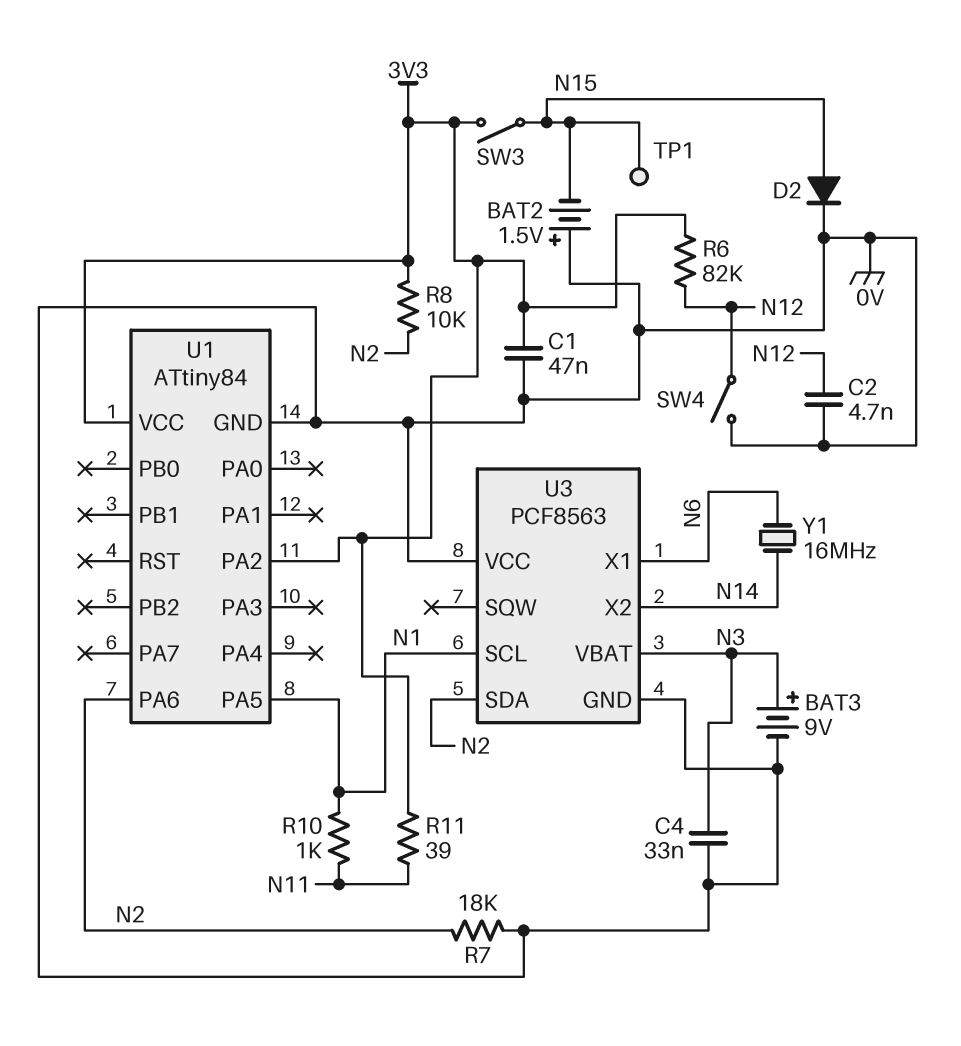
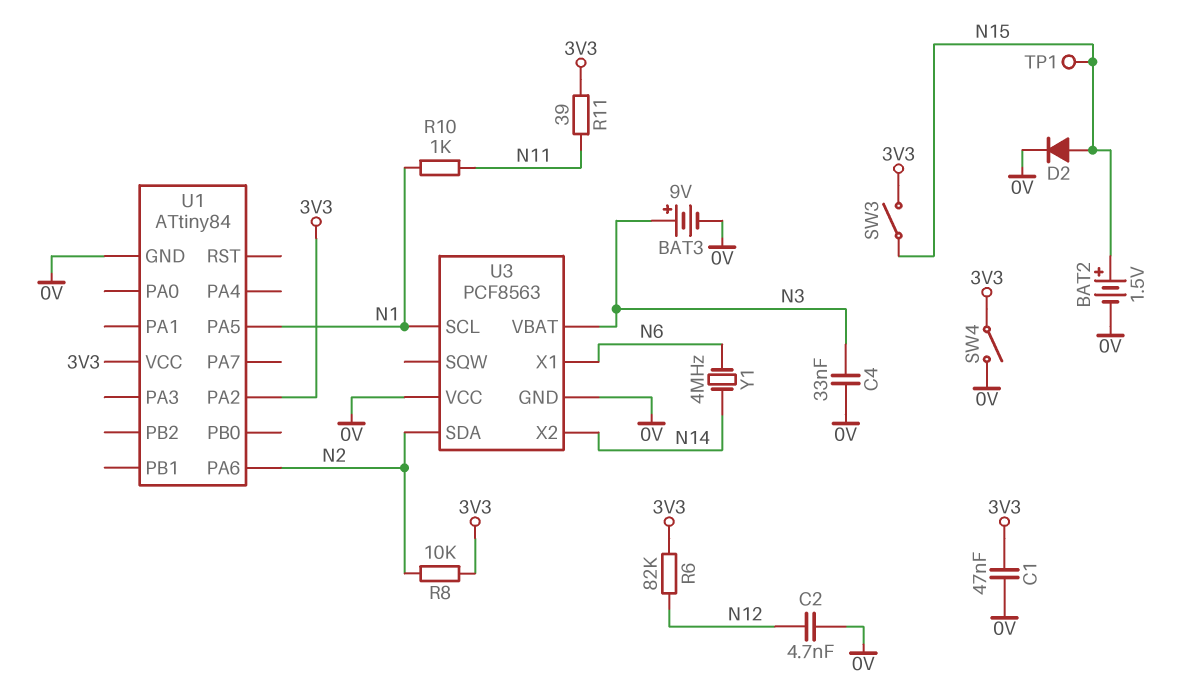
BAT2: 1.5V (plus 0V, minus N15) -> 1.5V (plus N15, minus 0V)
R7: 18k (0V, N2) -> none
SW4: switch (0V, N12) -> switch (0V, 3V3)
Y1: 16MHz (N6, N14) -> 4MHz (N6, N14)

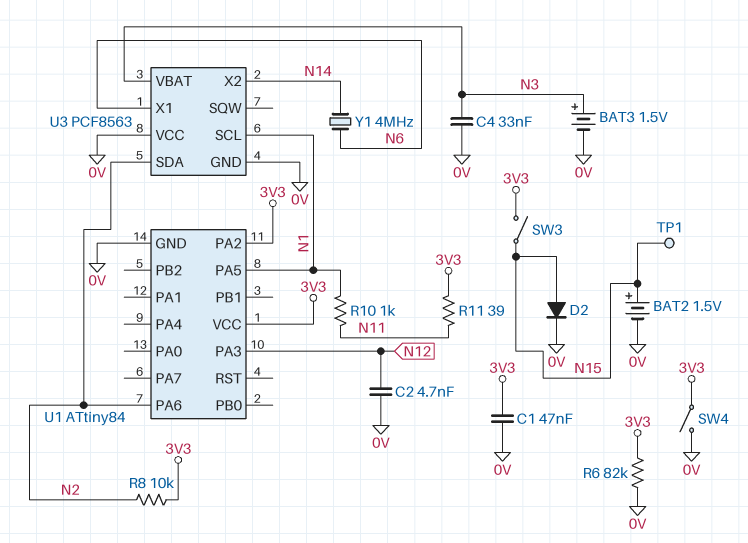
BAT3: 9V (plus N3, minus 0V) -> 1.5V (plus N3, minus 0V)
R6: 82k (3V3, N12) -> 82k (0V, 3V3)
U1 pin PA3: none -> N12

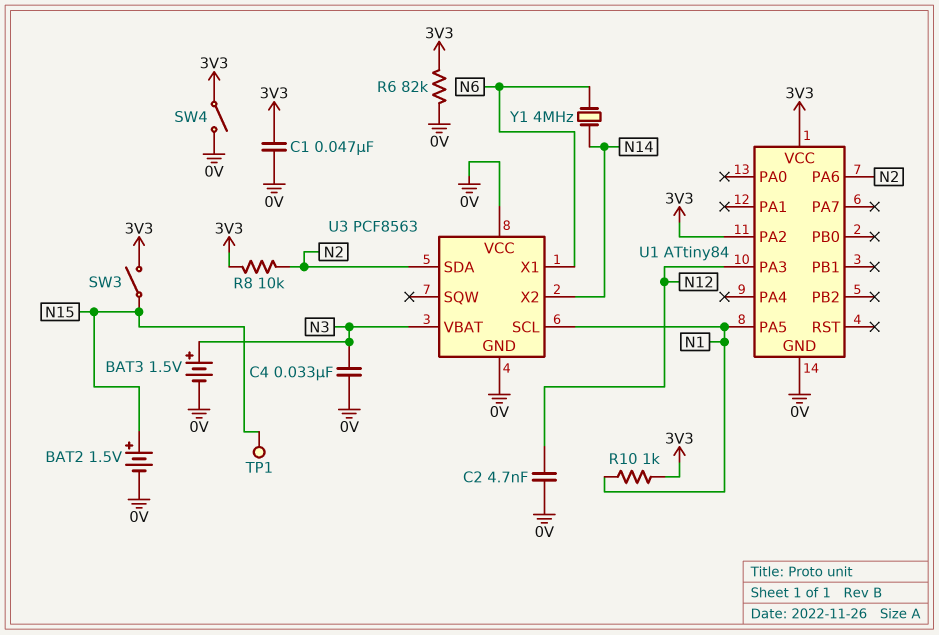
D2: diode (A N15, K 0V) -> none
R10: 1k (N1, N11) -> 1k (3V3, N1)
R11: 39 (3V3, N11) -> none

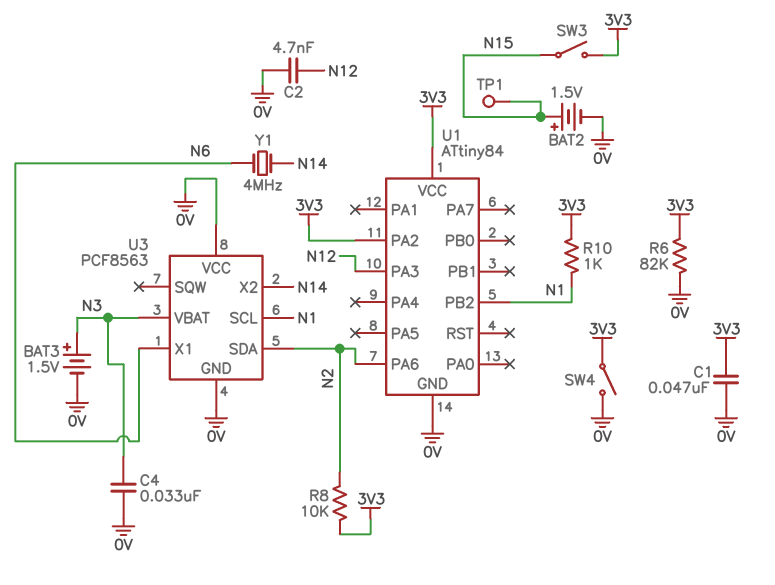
U1 pin PA5: N1 -> none
U1 pin PB2: none -> N1

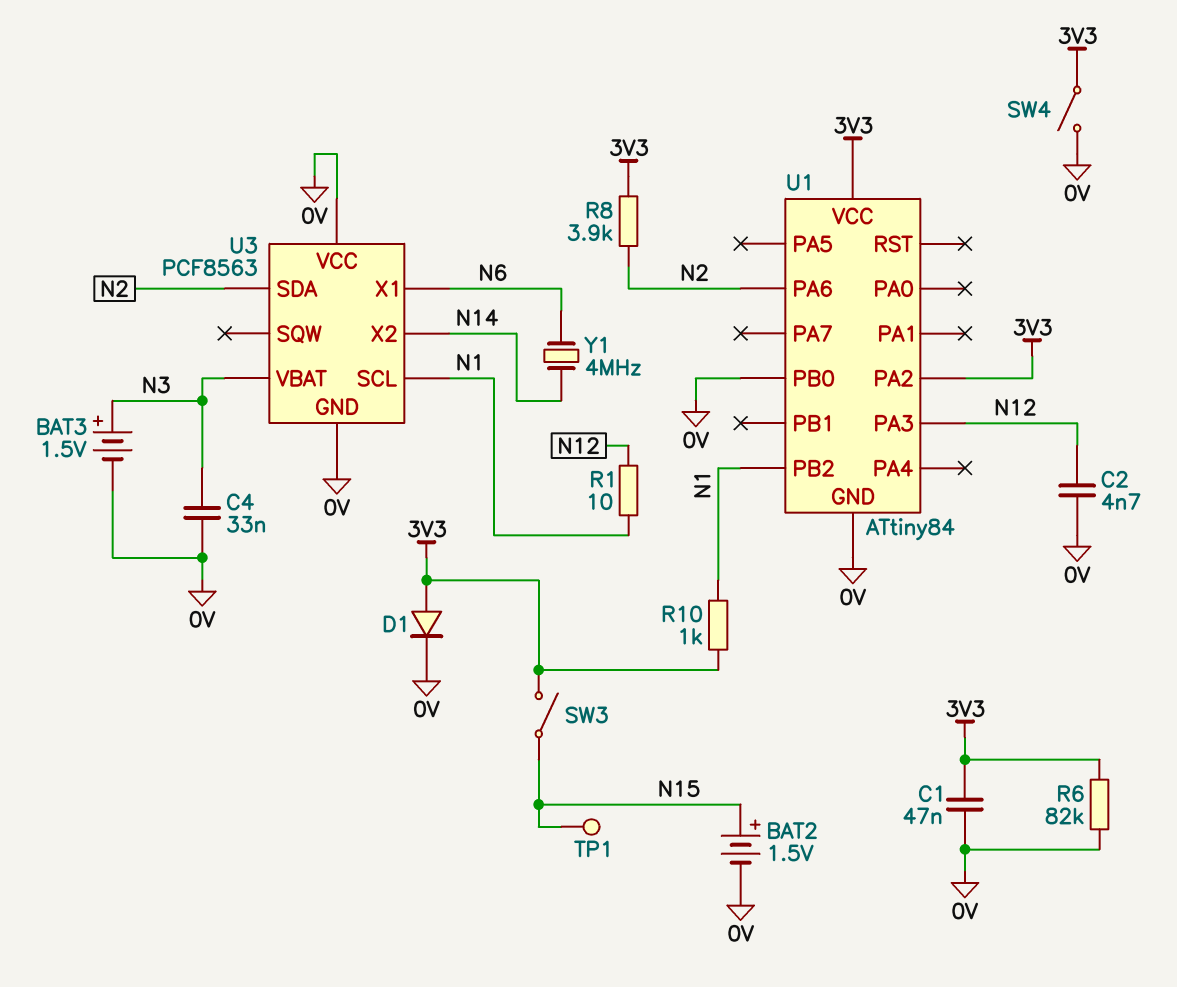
D1: none -> diode (A 3V3, K 0V)
R1: none -> 10 (N1, N12)
R8: 10k (3V3, N2) -> 3.9k (3V3, N2)
U1 pin PB0: none -> 0V

